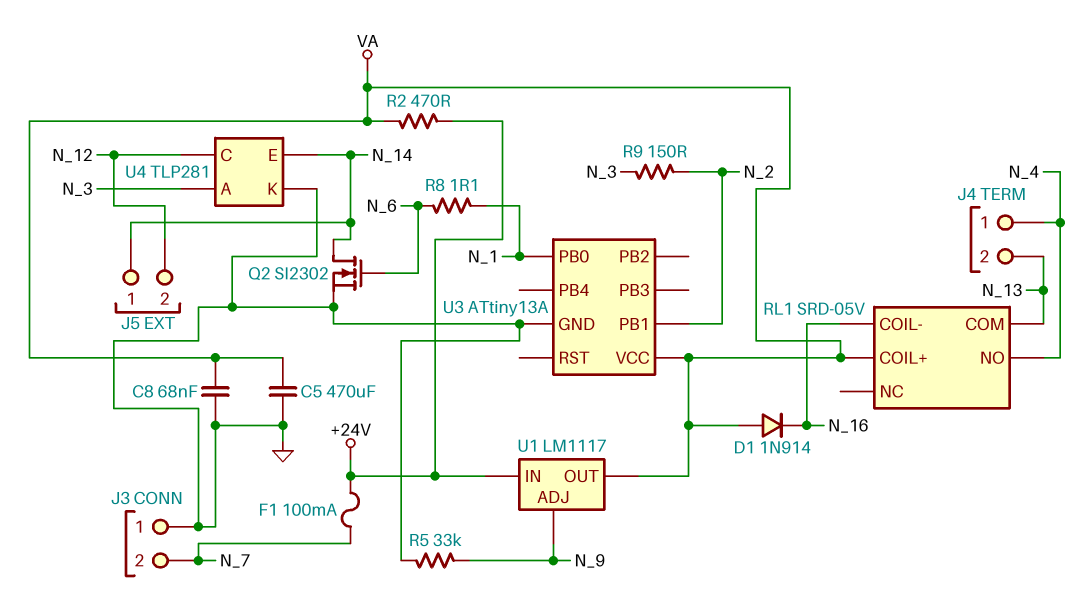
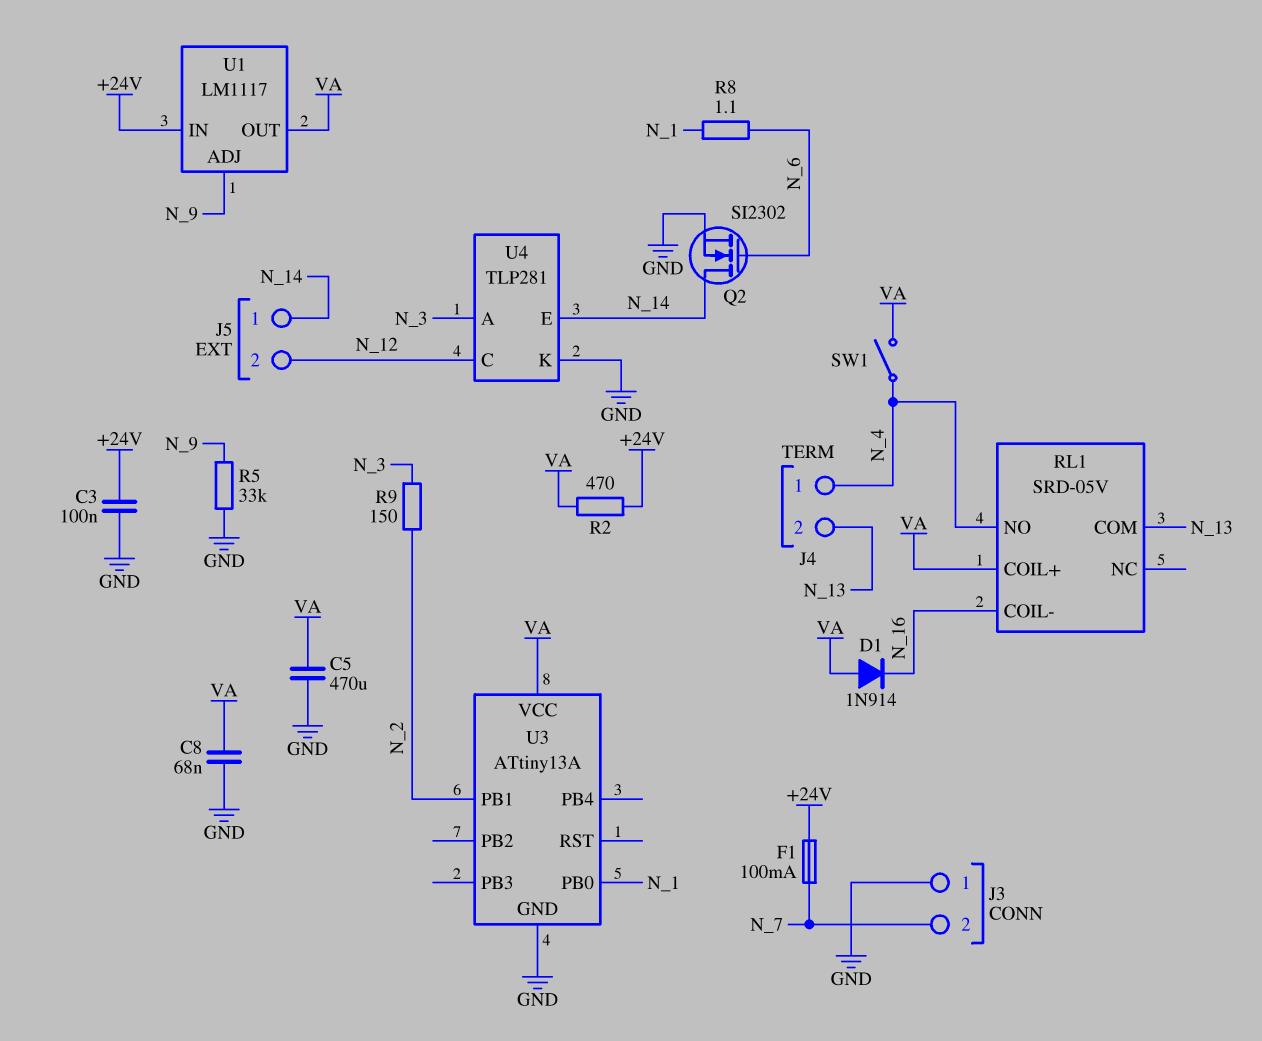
C3: none -> 100nF (+24V, GND)
SW1: none -> switch (N_4, VA)

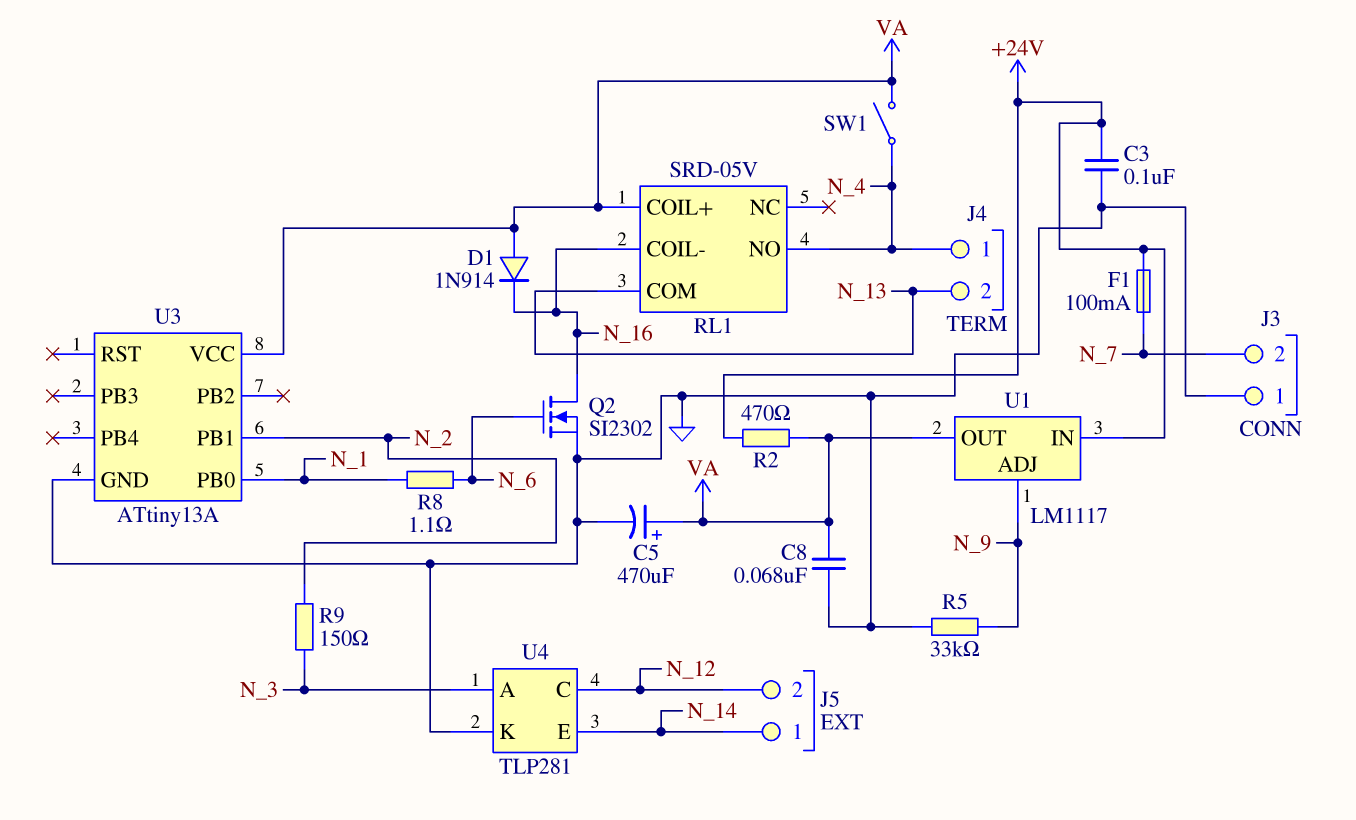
C5: 470uF (GND, VA) -> 470uF (plus VA, minus GND)
Q2: NMOS SI2302 (G N_6, D N_14, S GND) -> NMOS SI2302 (G N_6, D N_16, S GND)

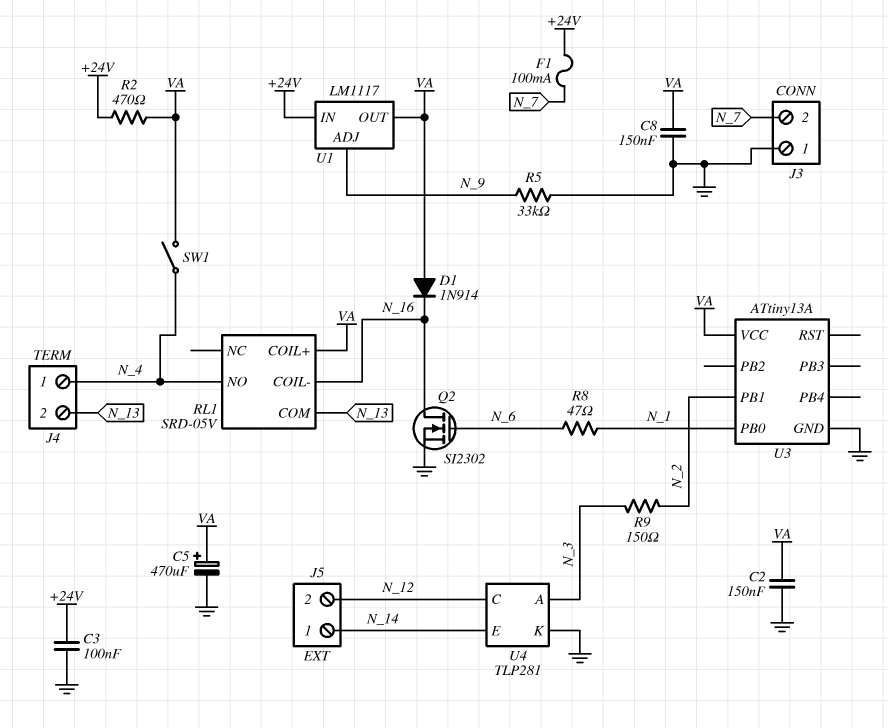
C2: none -> 150nF (GND, VA)
C8: 68nF (GND, VA) -> 150nF (GND, VA)
R8: 1.1 (N_1, N_6) -> 47 (N_1, N_6)

